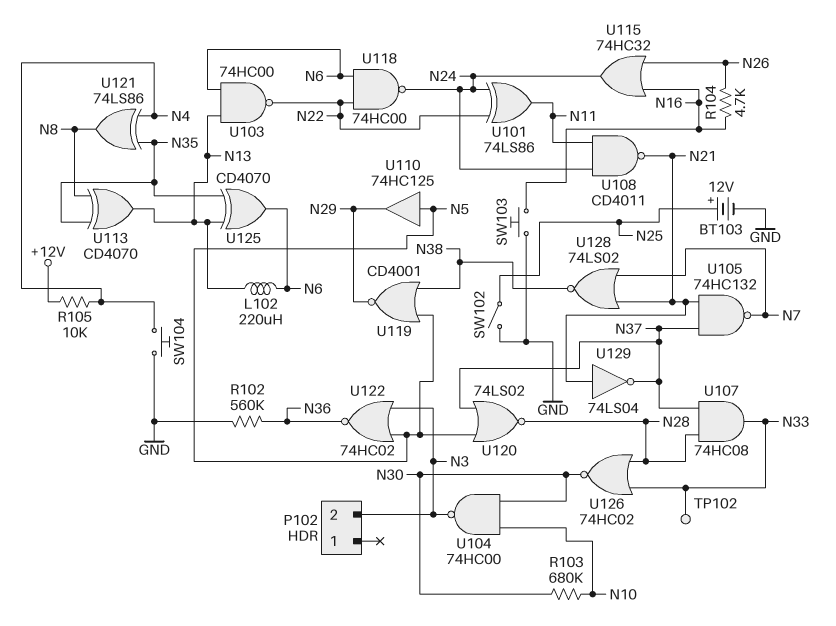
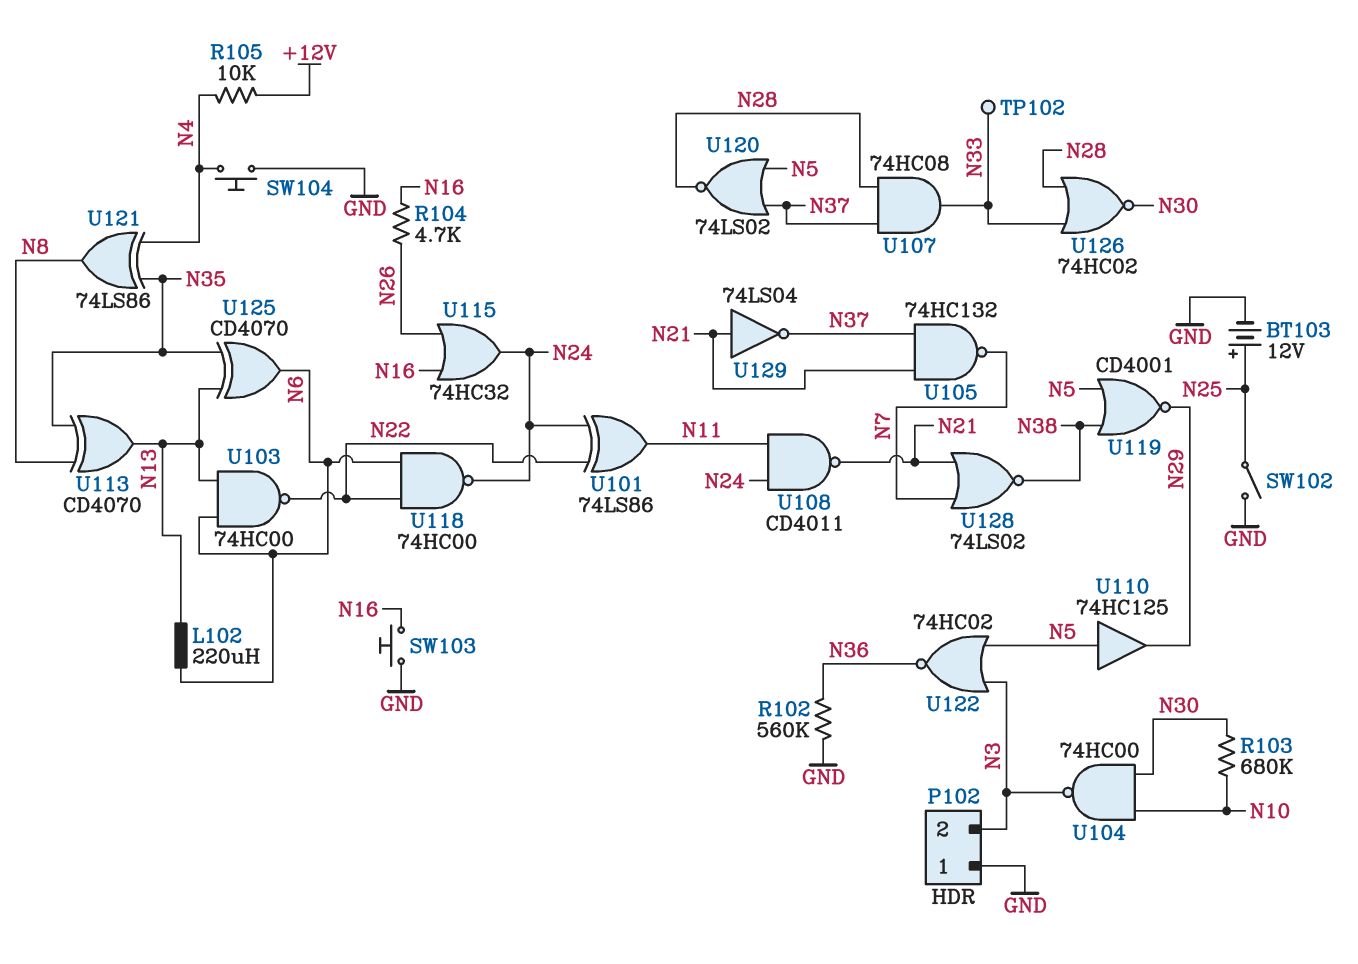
P102 pin 1: none -> GND

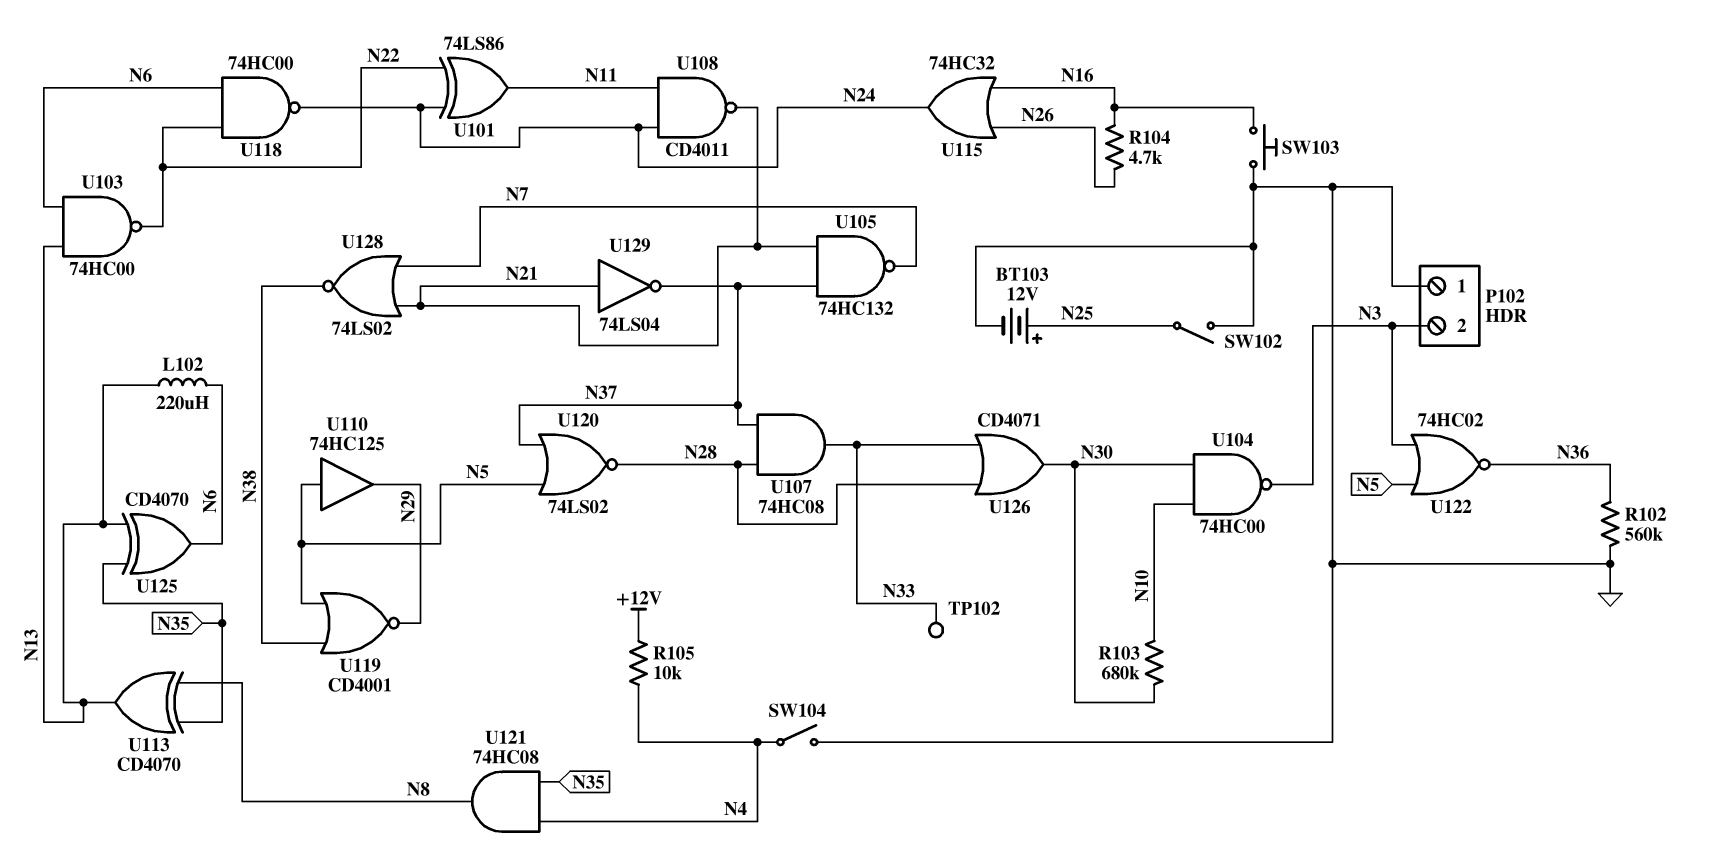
SW104: button (GND, N4) -> switch (GND, N4)
U121: XOR 74LS86 (in N4, in N35, out N8) -> AND 74HC08 (in N4, in N35, out N8)
U126: NOR 74HC02 (in N28, in N33, out N30) -> OR CD4071 (in N28, in N33, out N30)

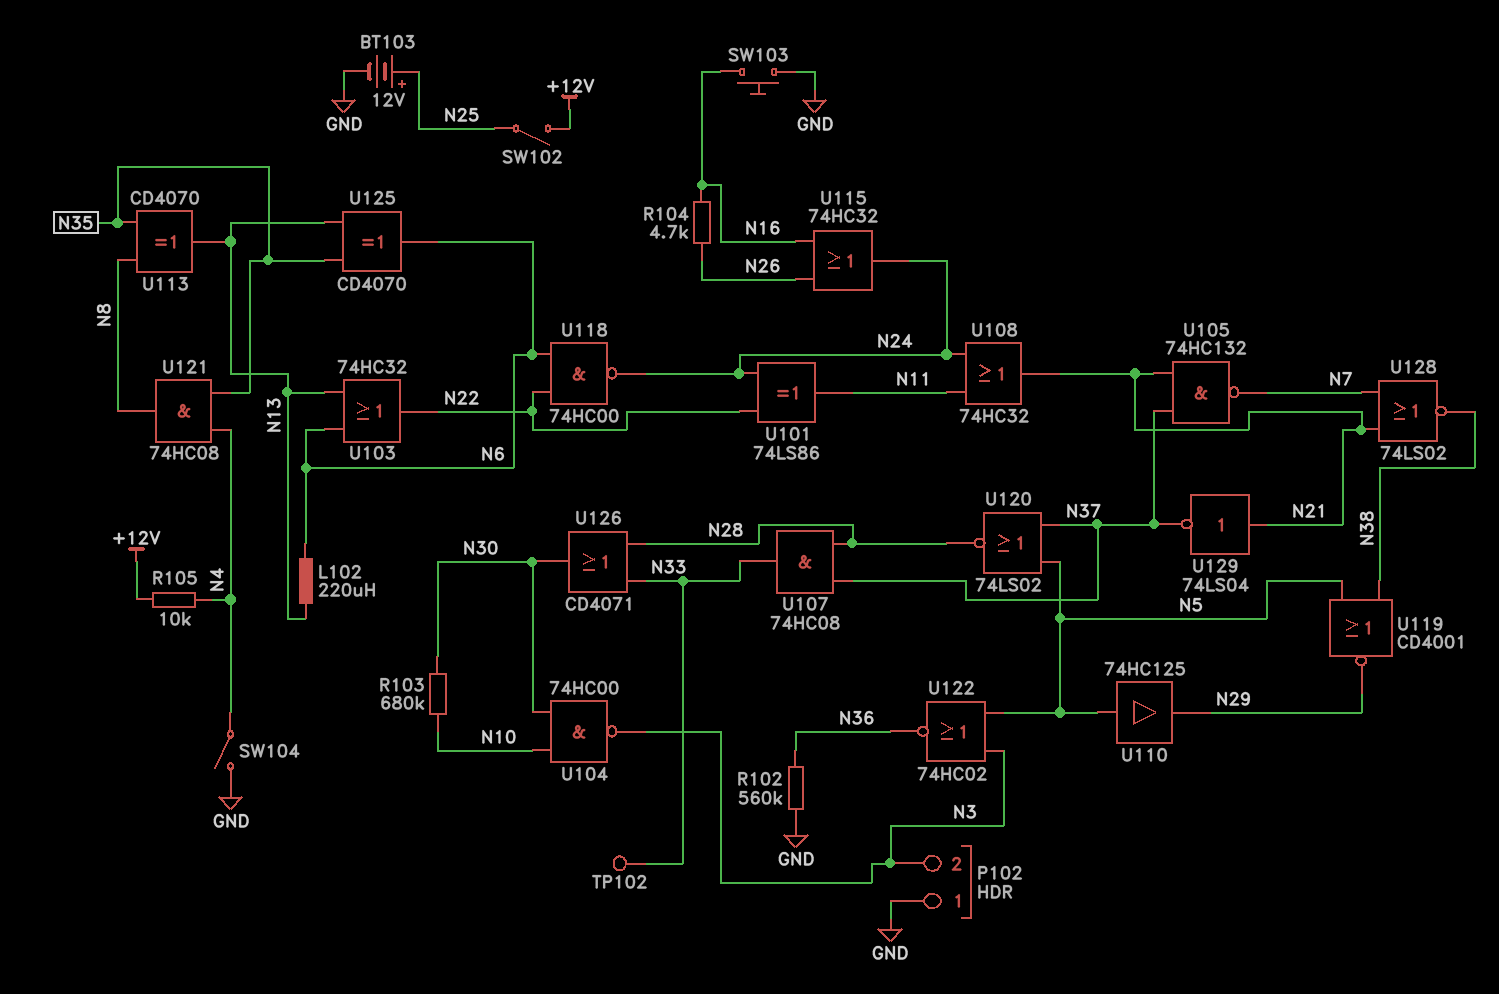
SW102: switch (GND, N25) -> switch (+12V, N25)
U103: NAND 74HC00 (in N6, in N13, out N22) -> OR 74HC32 (in N6, in N13, out N22)
U108: NAND CD4011 (in N11, in N24, out N21) -> OR 74HC32 (in N11, in N24, out N21)

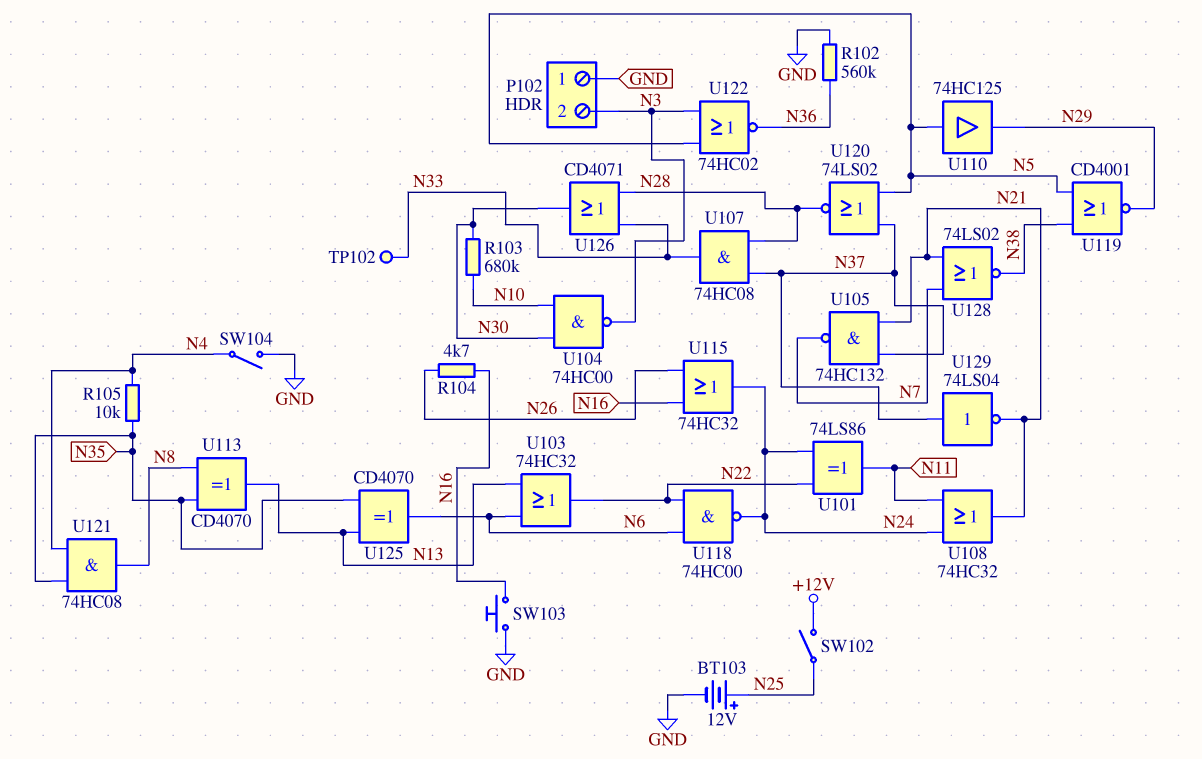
L102: 220uH (N6, N13) -> none
R105: 10k (+12V, N4) -> 10k (N4, N35)
U129: NOT 74LS04 (in N21, out N37) -> NOT 74LS04 (in N37, out N21)

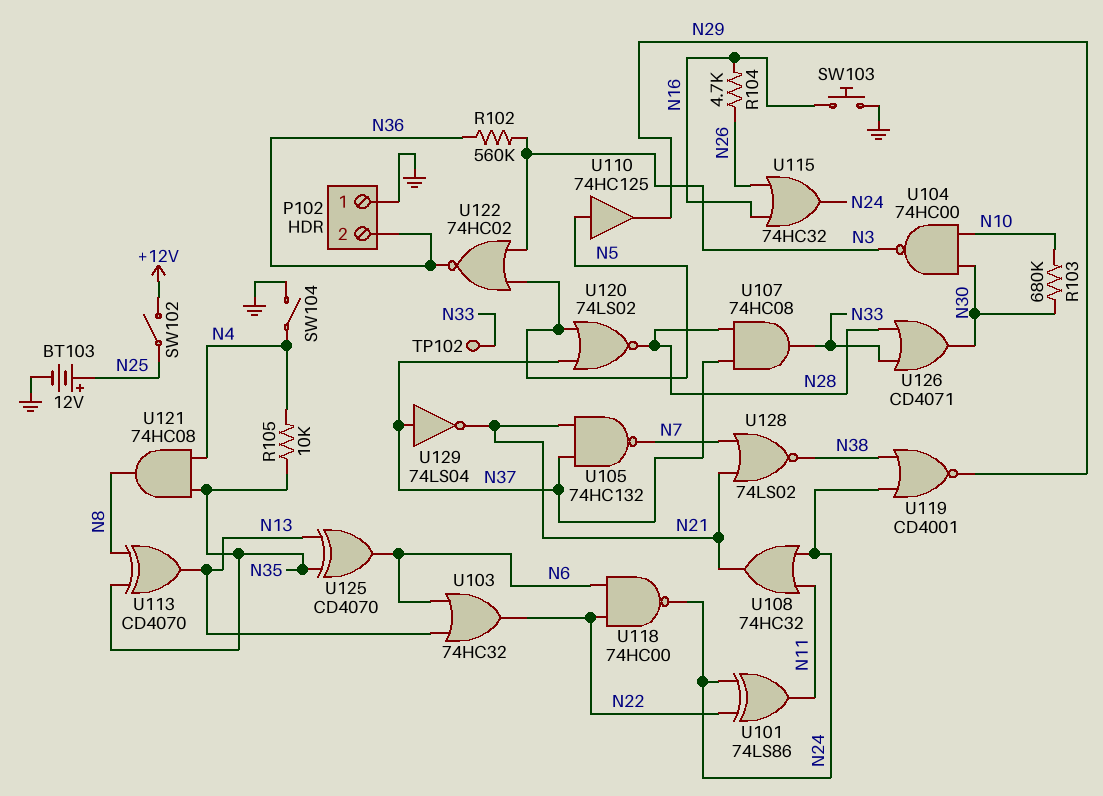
P102 pin 2: N3 -> N36
R102: 560k (GND, N36) -> 560k (N3, N36)
U119: NOR CD4001 (in N5, in N38, out N29) -> NOR CD4001 (in N24, in N38, out N29)

